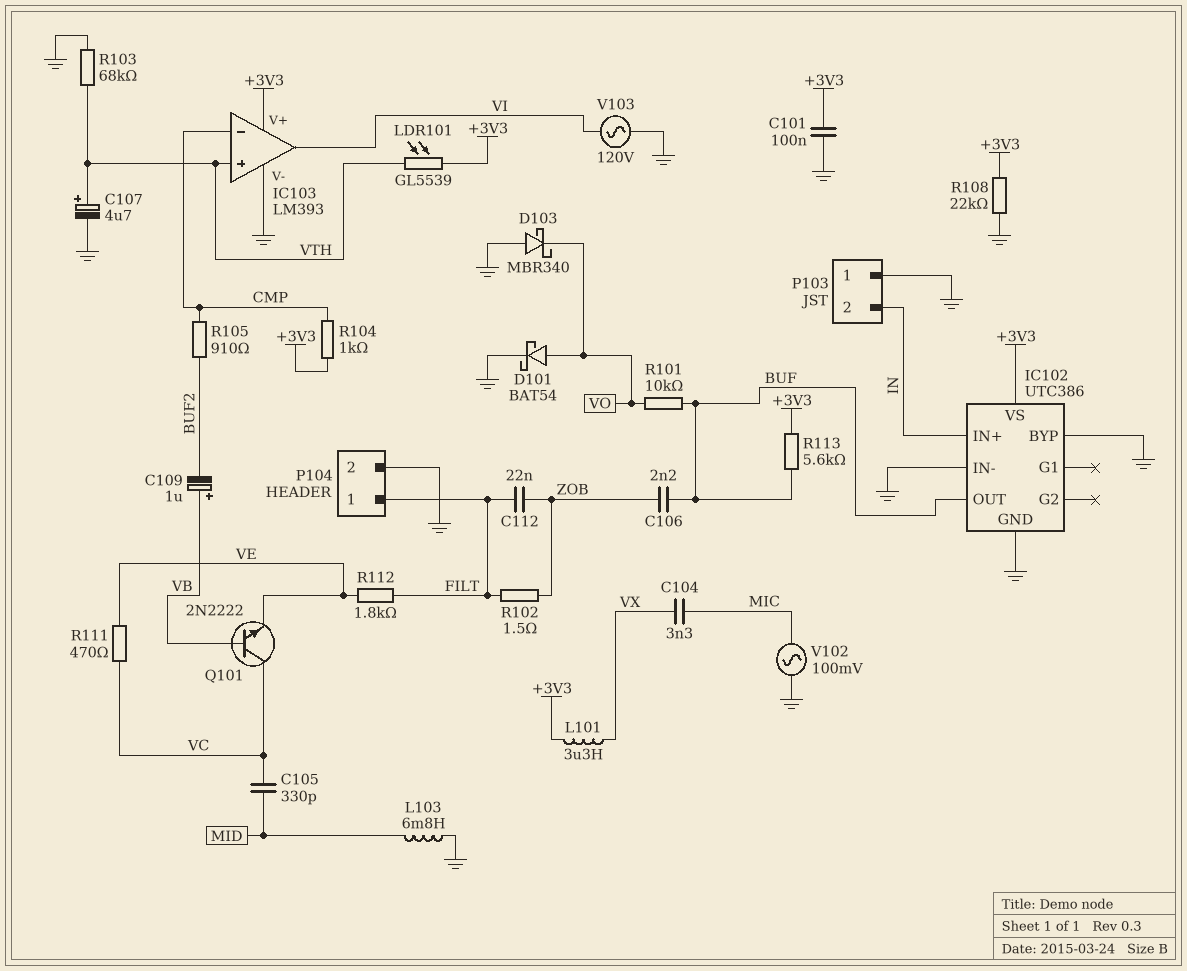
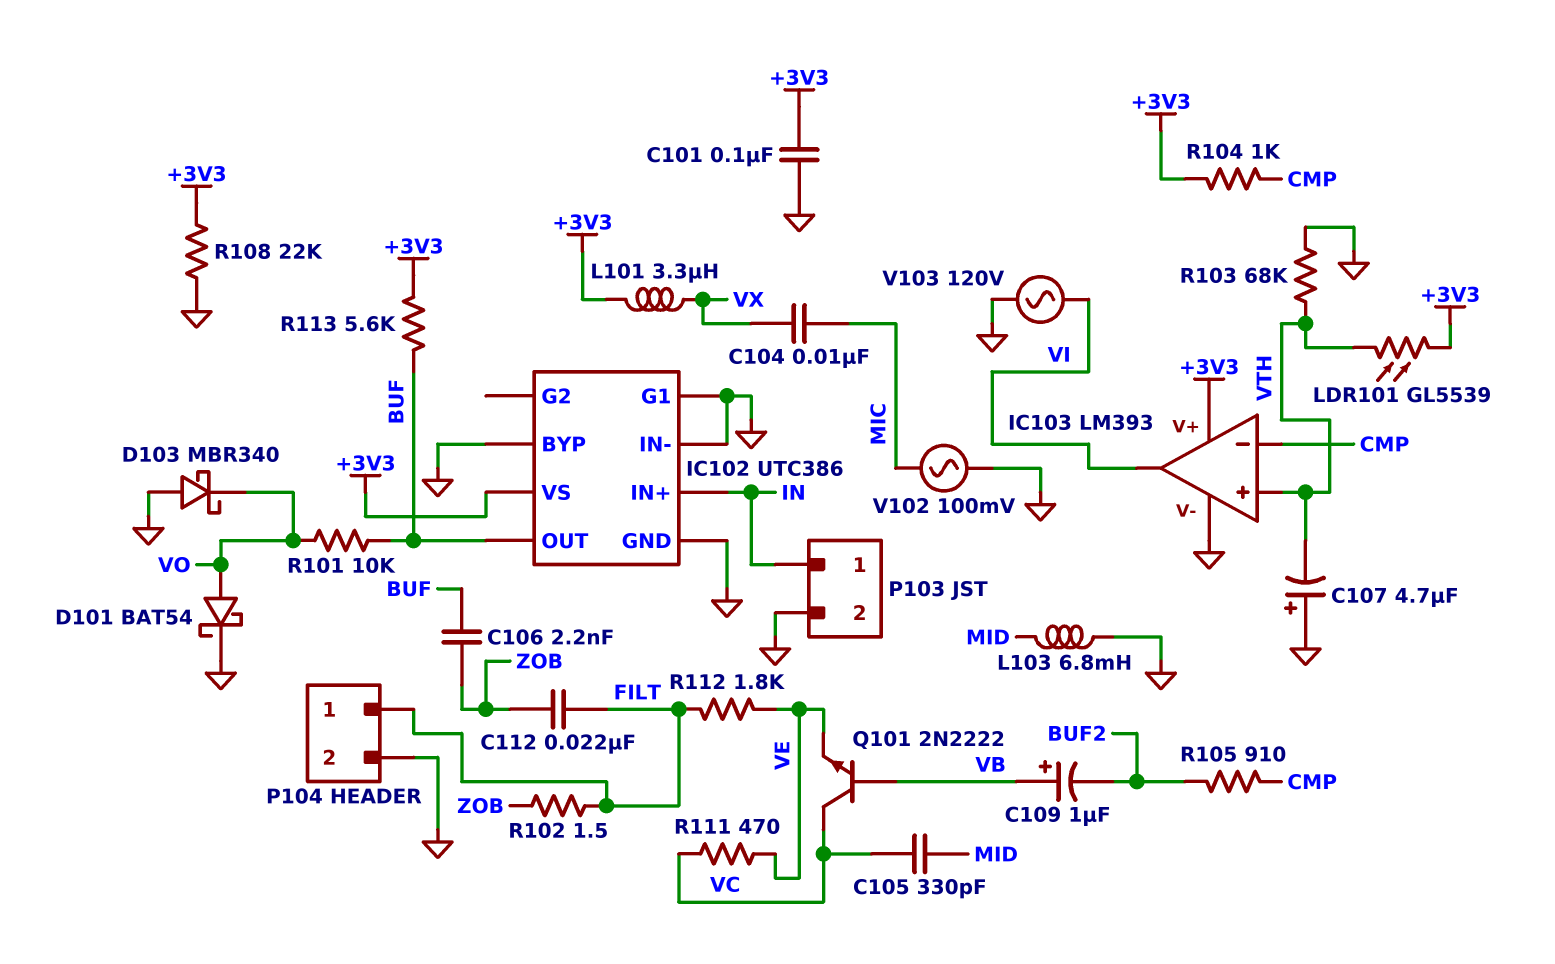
C104: 3.3nF (MIC, VX) -> 10nF (MIC, VX)
C107: 4.7uF (plus VTH, minus GND) -> 4.7uF (plus GND, minus VTH)
IC102 pin G1: none -> GND
P103 pin 1: GND -> IN
P103 pin 2: IN -> GND

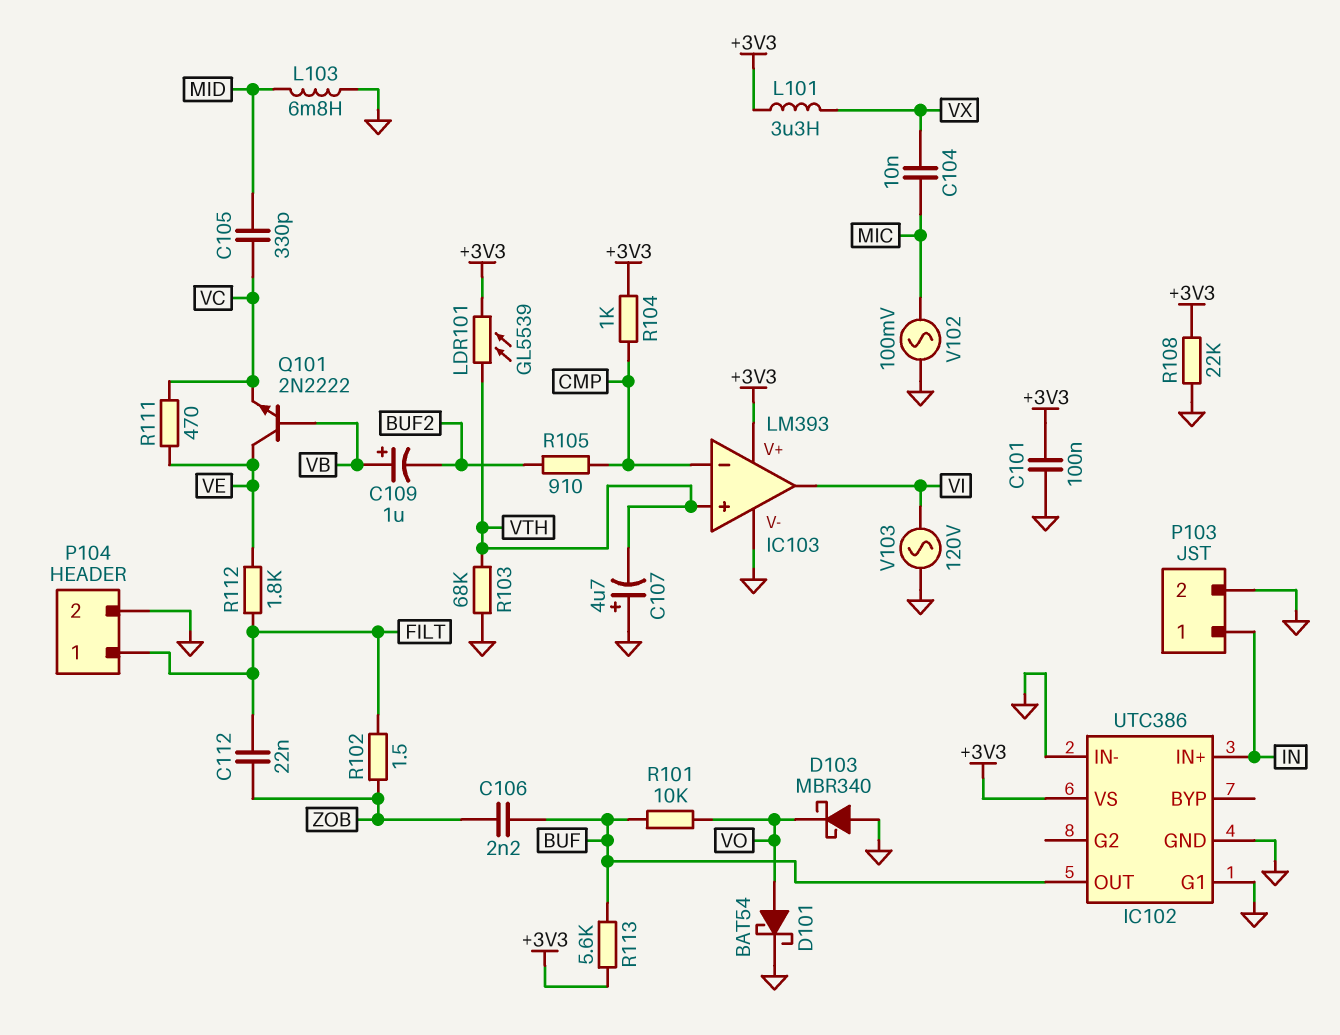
IC102 pin BYP: GND -> none
Q101: NPN 2N2222 (B VB, C VC, E VE) -> NPN 2N2222 (B VB, C VE, E VC)

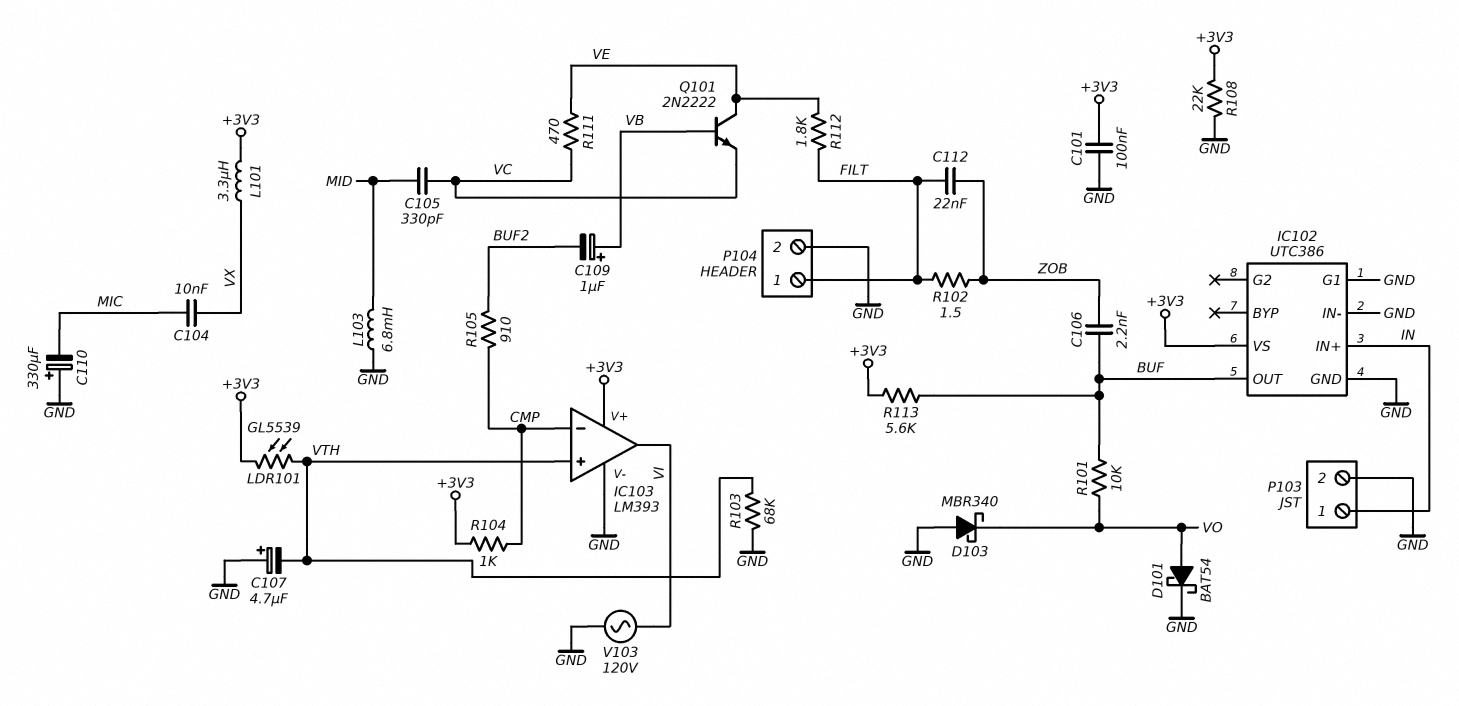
C110: none -> 330uF (plus GND, minus MIC)
V102: AC 100mV (GND, MIC) -> none

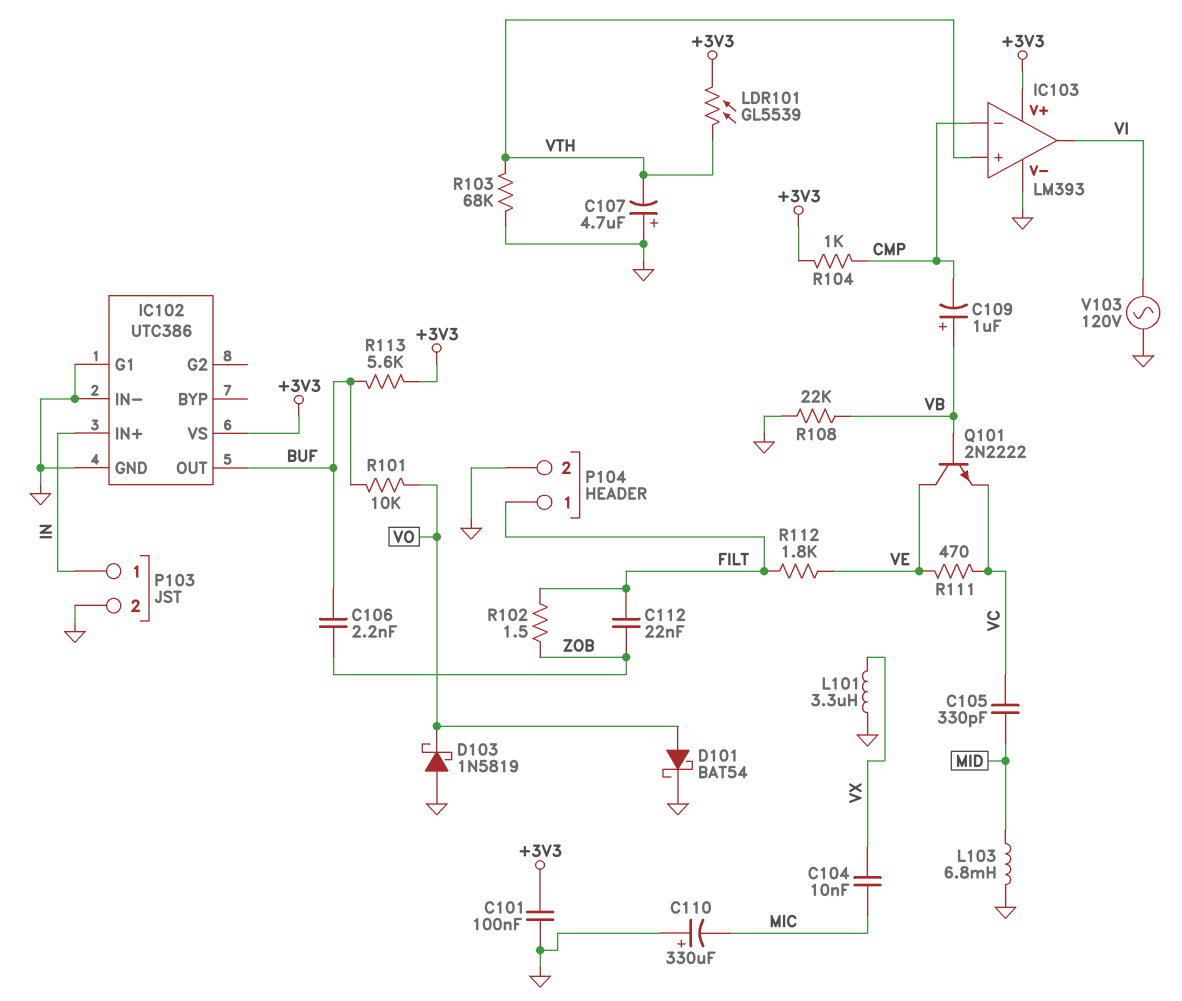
C109: 1uF (plus VB, minus BUF2) -> 1uF (plus VB, minus CMP)
D103: schottky MBR340 (A GND, K VO) -> schottky 1N5819 (A GND, K VO)
L101: 3.3uH (+3V3, VX) -> 3.3uH (GND, VX)
R105: 910 (BUF2, CMP) -> none
R108: 22k (+3V3, GND) -> 22k (GND, VB)

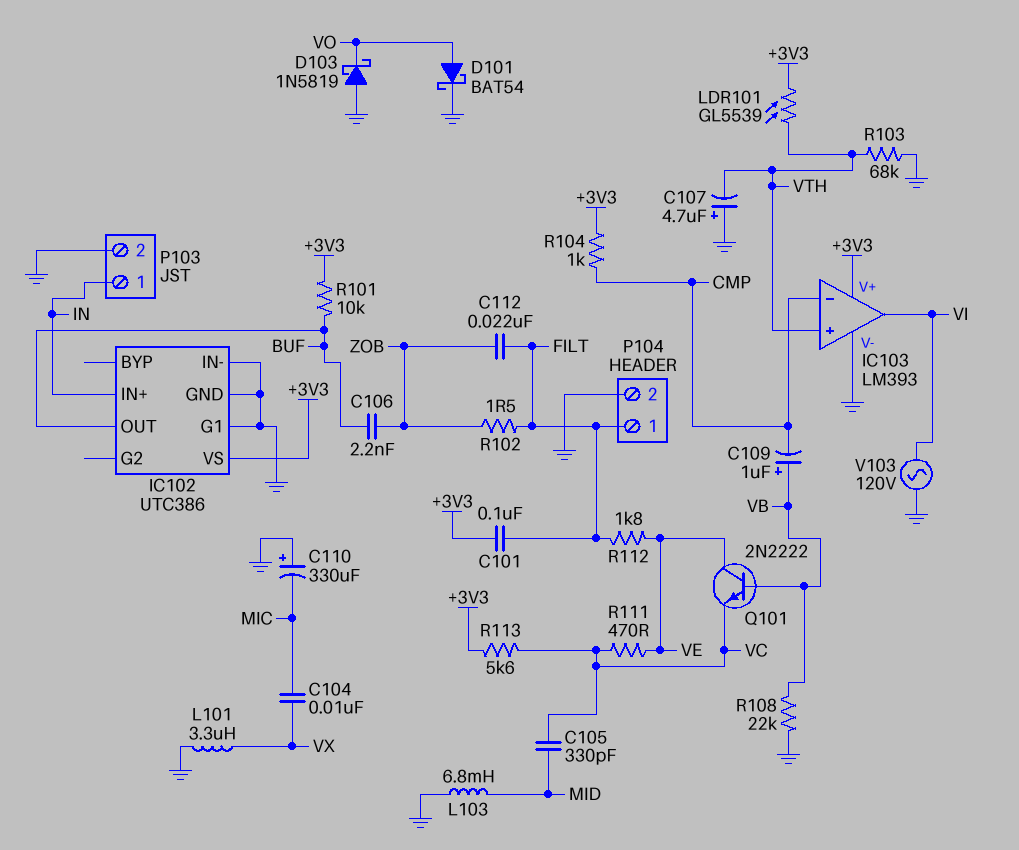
C101: 100nF (+3V3, GND) -> 100nF (+3V3, FILT)
R101: 10k (BUF, VO) -> 10k (+3V3, BUF)
R113: 5.6k (+3V3, BUF) -> 5.6k (+3V3, VC)

